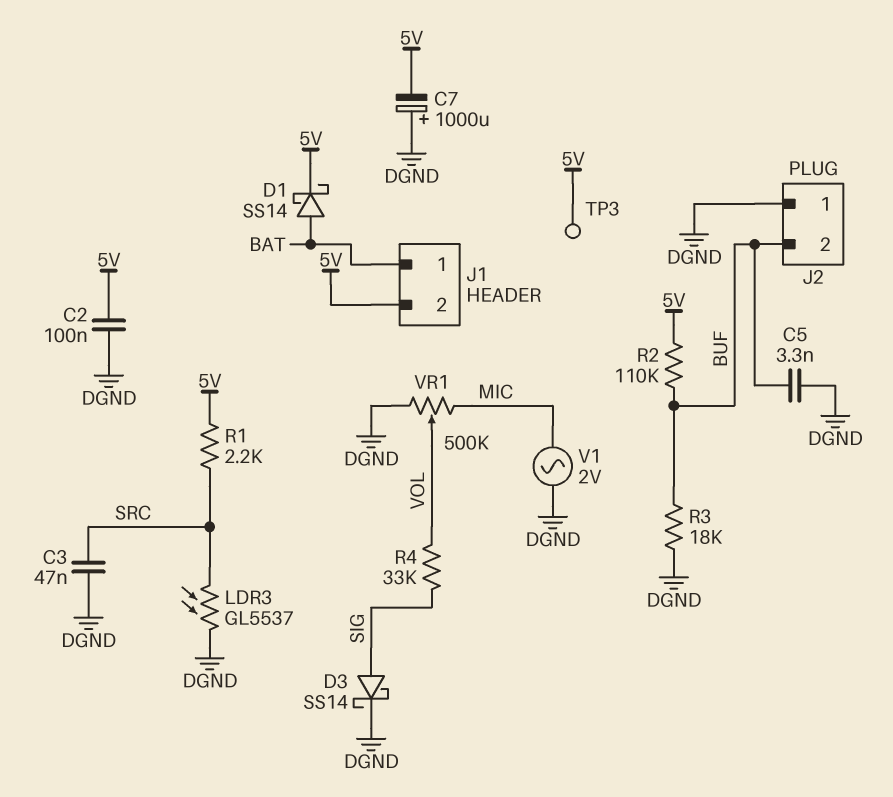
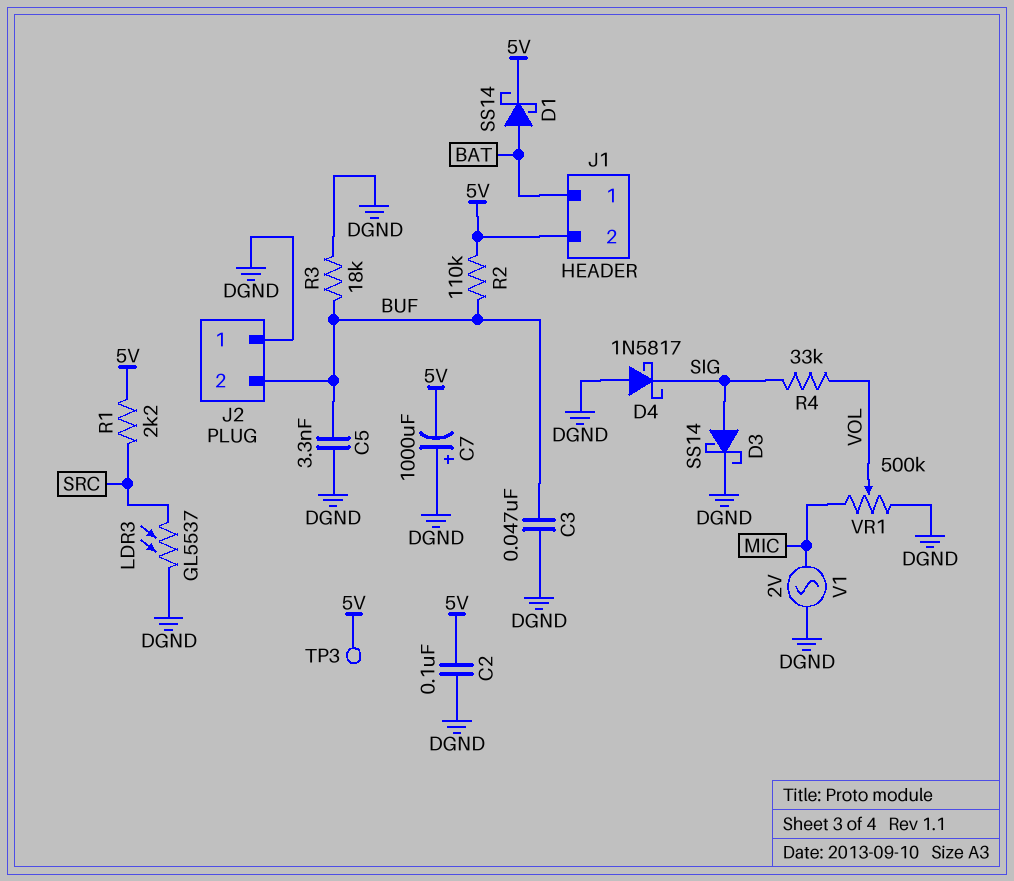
C3: 47nF (DGND, SRC) -> 47nF (BUF, DGND)
D4: none -> schottky 1N5817 (A DGND, K SIG)

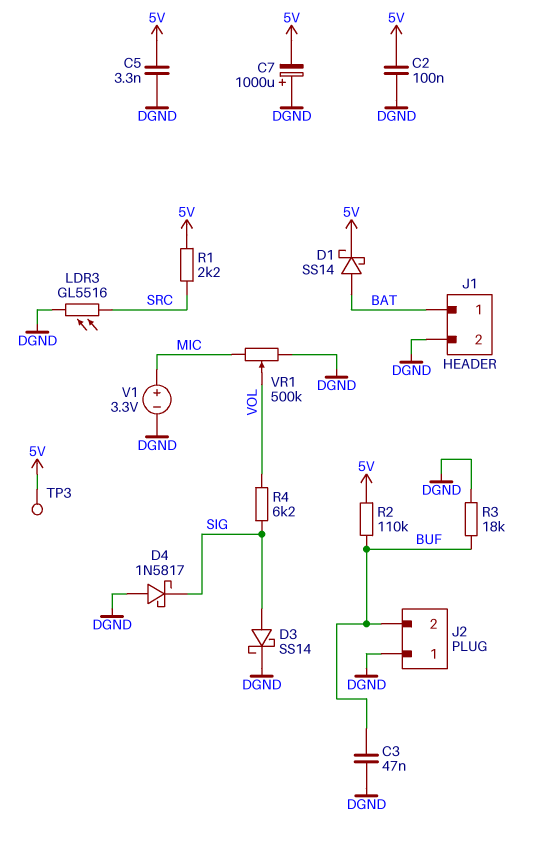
C5: 3.3nF (BUF, DGND) -> 3.3nF (5V, DGND)
J1 pin 2: 5V -> DGND
LDR3: GL5537 (DGND, SRC) -> GL5516 (DGND, SRC)
R4: 33k (SIG, VOL) -> 6.2k (SIG, VOL)
V1: AC 2V (DGND, MIC) -> 3.3V (plus MIC, minus DGND)

